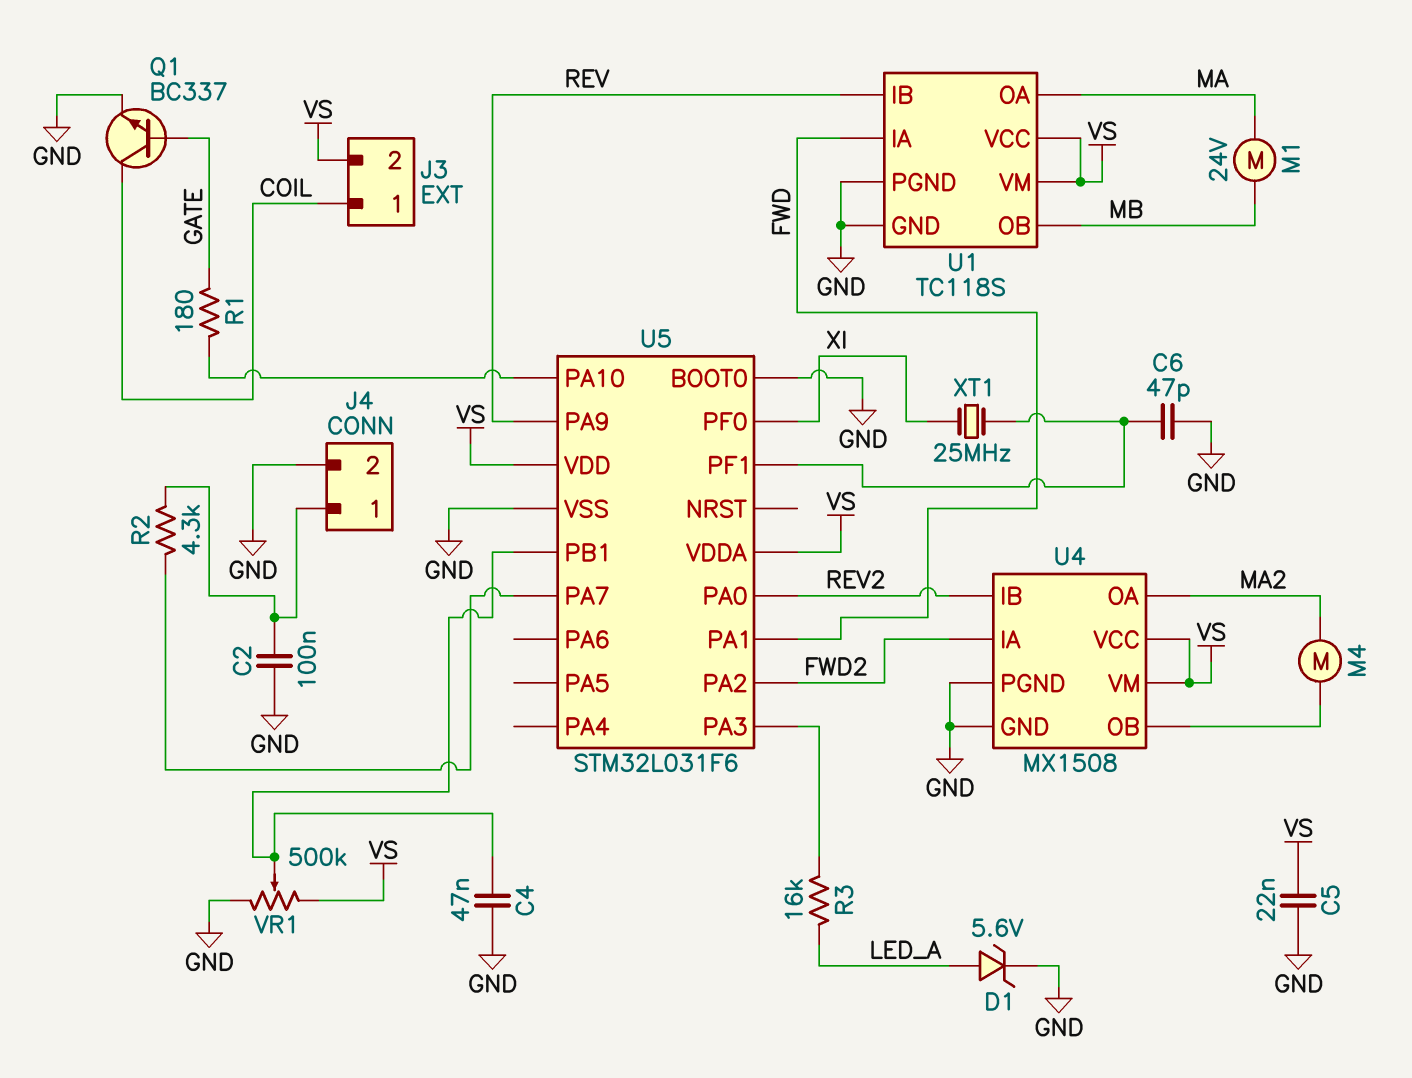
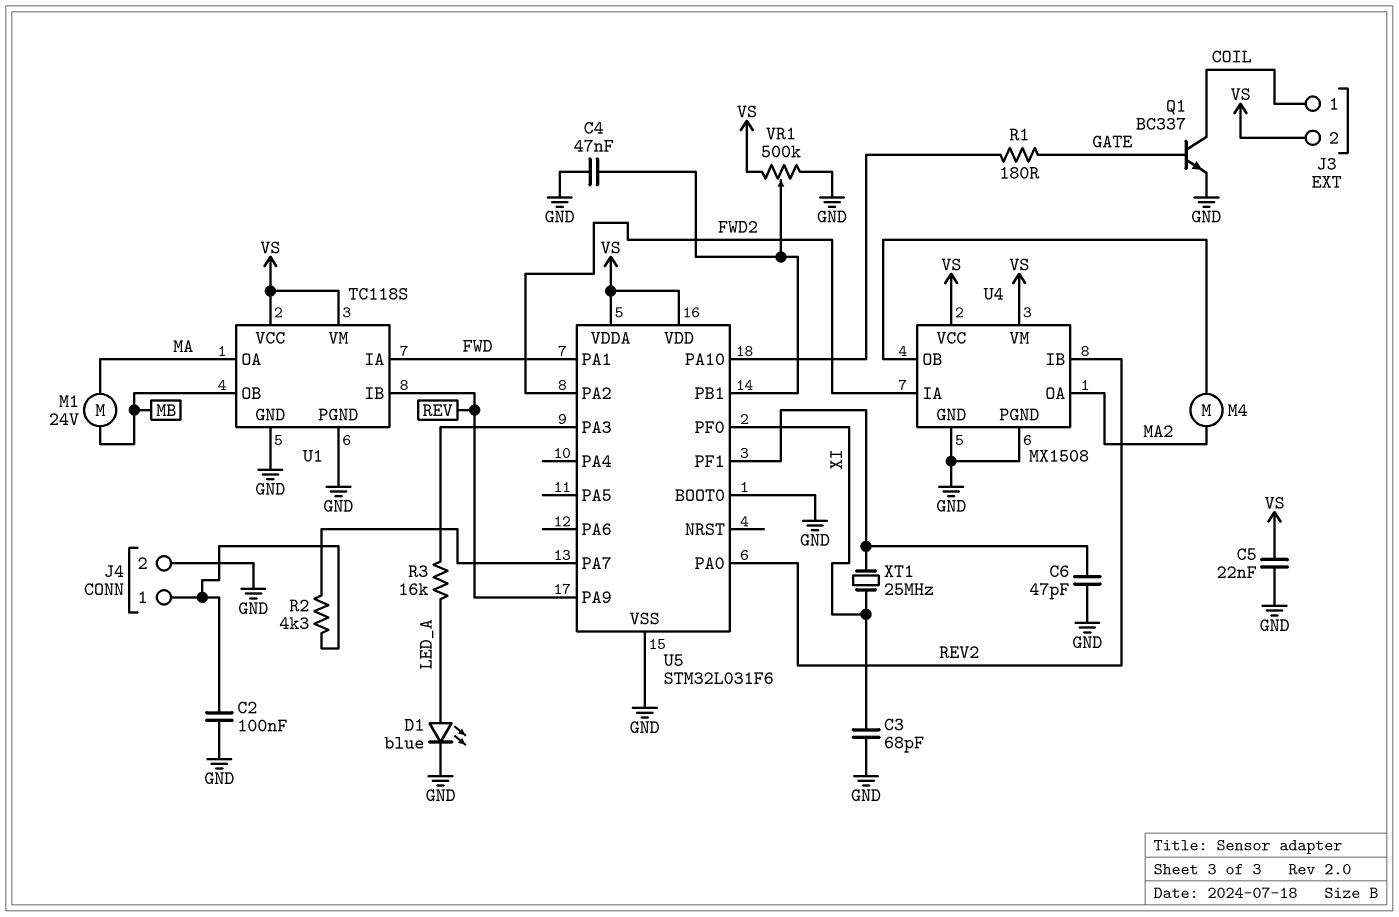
C3: none -> 68pF (GND, XI)
D1: zener 5.6V (A LED_A, K GND) -> LED blue (A LED_A, K GND)

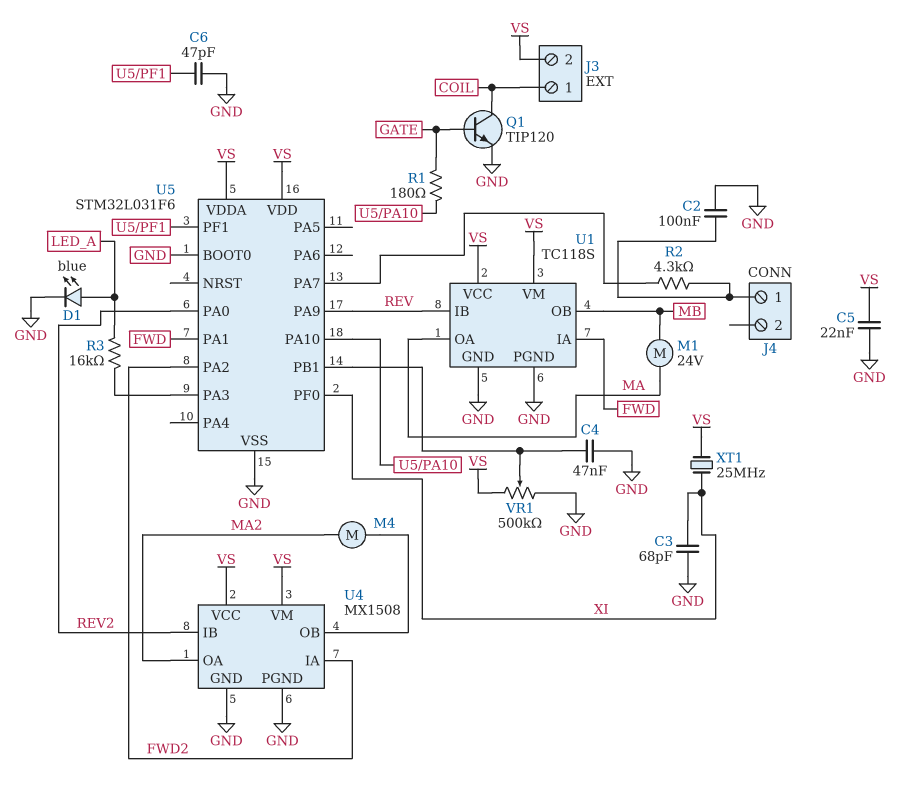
J4 pin 2: GND -> none
Q1: NPN BC337 (B GATE, C COIL, E GND) -> NPN TIP120 (B GATE, C COIL, E GND)
XT1: 25MHz (U5/PF1, XI) -> 25MHz (VS, XI)

